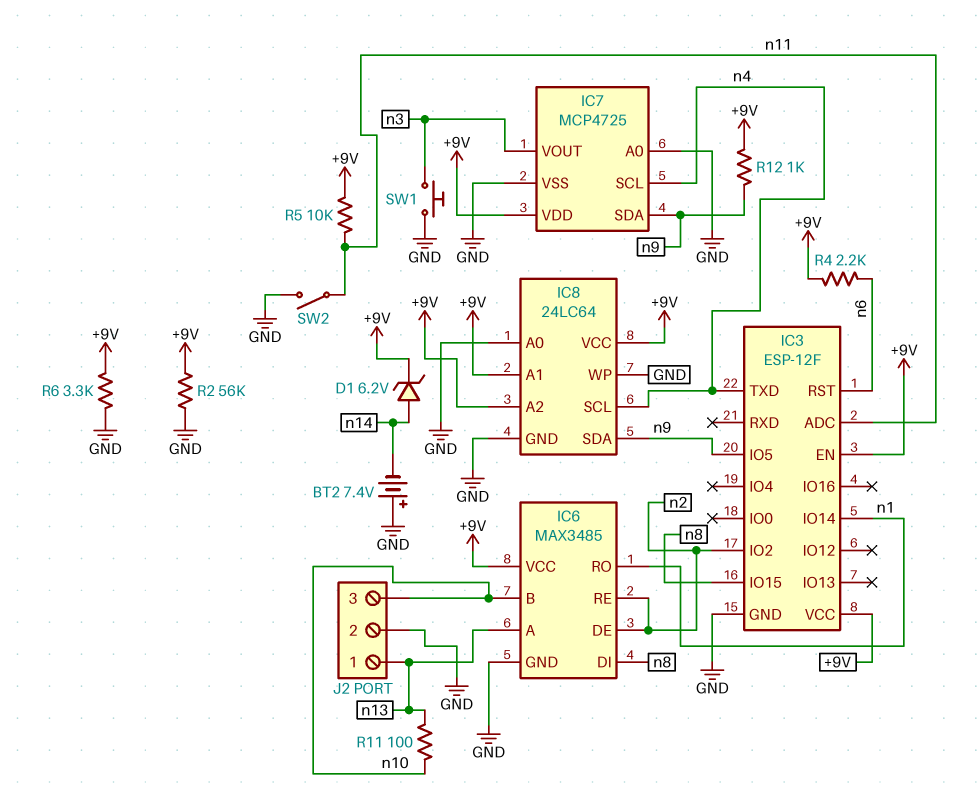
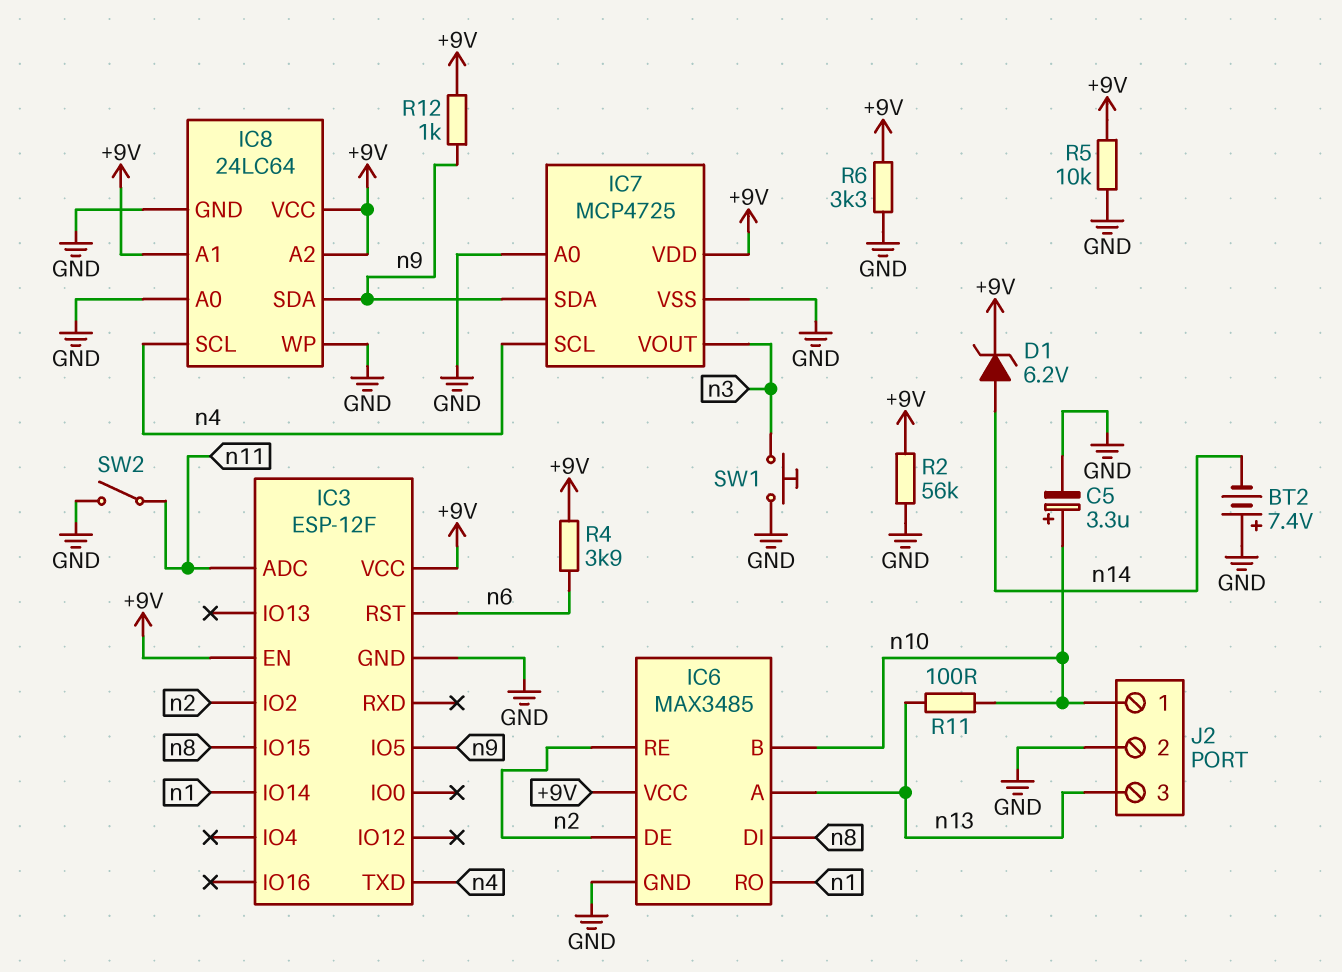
C5: none -> 3.3uF (plus n10, minus GND)
J2 pin 1: n13 -> n10
J2 pin 3: n10 -> n13
R4: 2.2k (+9V, n6) -> 3.9k (+9V, n6)
R5: 10k (+9V, n11) -> 10k (+9V, GND)

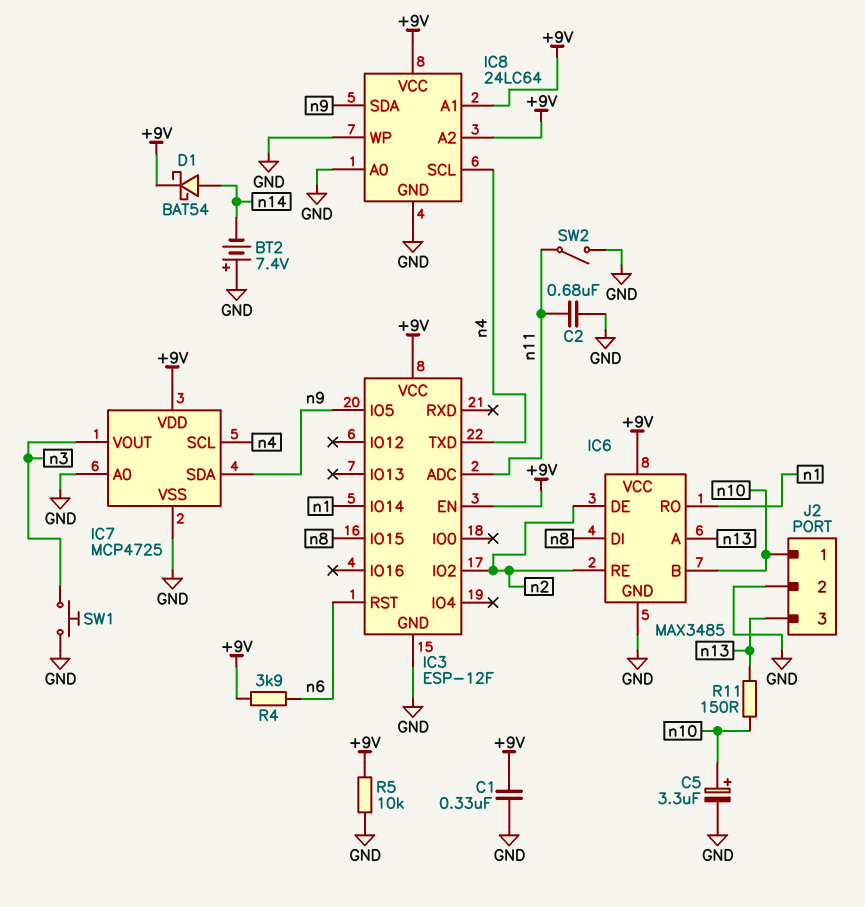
C1: none -> 330nF (+9V, GND)
C2: none -> 680nF (GND, n11)
D1: zener 6.2V (A n14, K +9V) -> schottky BAT54 (A n14, K +9V)
R2: 56k (+9V, GND) -> none
R6: 3.3k (+9V, GND) -> none
R11: 100 (n10, n13) -> 150 (n10, n13)
R12: 1k (+9V, n9) -> none

